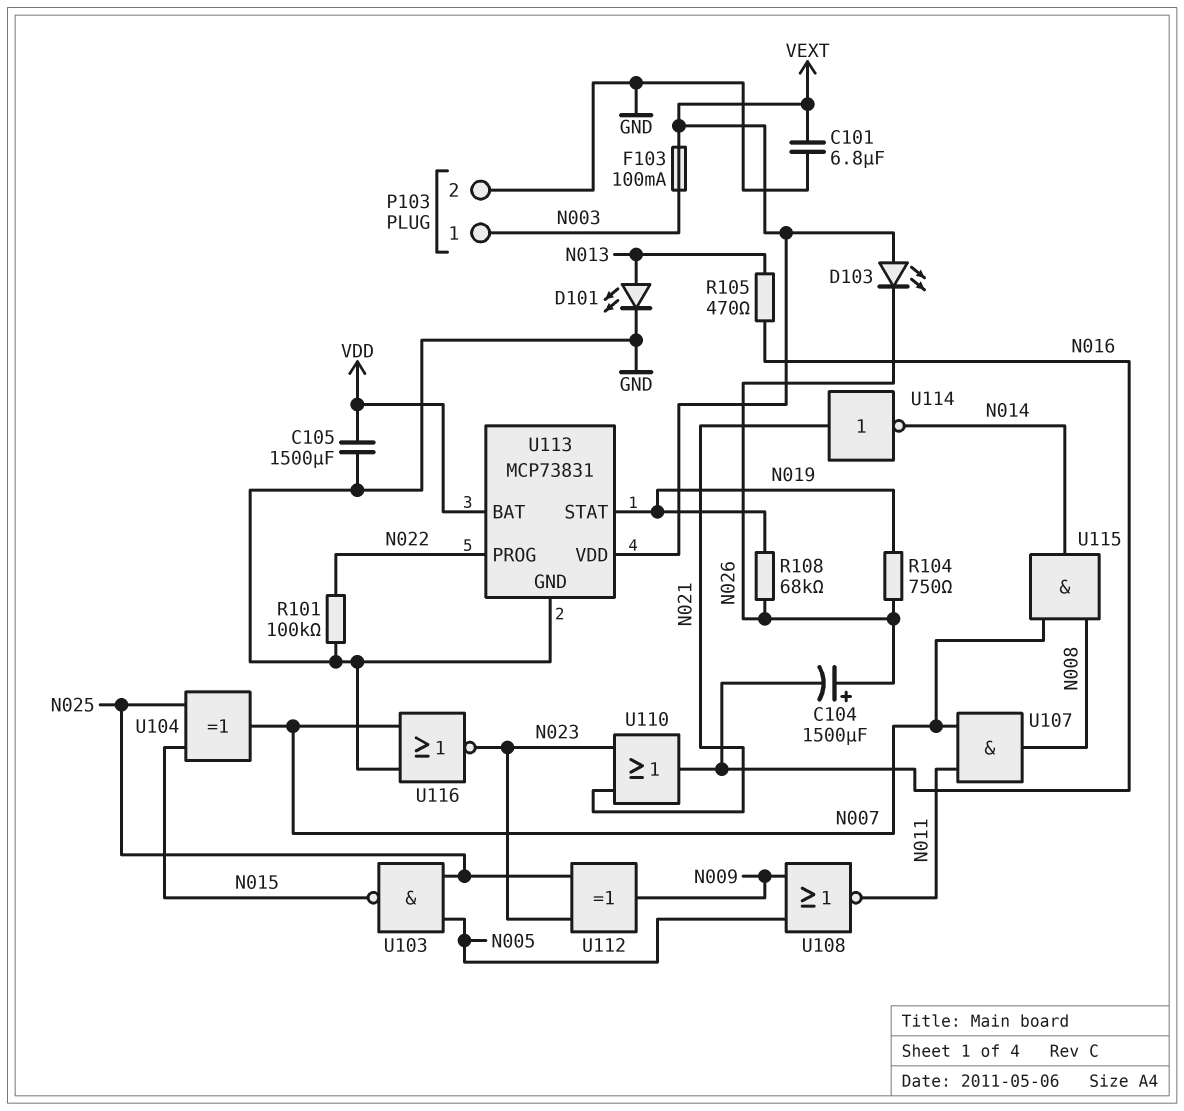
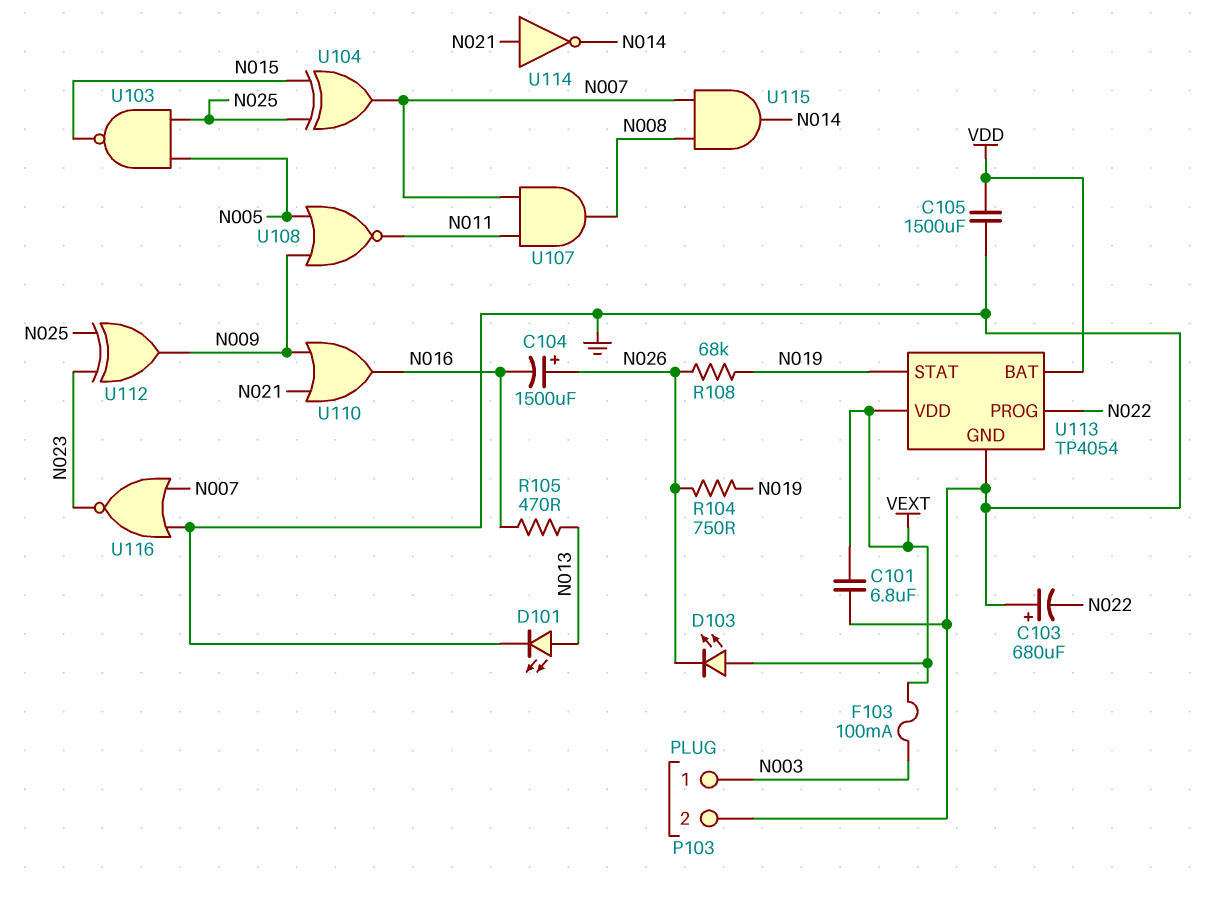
C103: none -> 680uF (plus GND, minus N022)
R101: 100k (GND, N022) -> none
U110: OR (in N021, in N023, out N016) -> OR (in N009, in N021, out N016)
U113: MCP73831 -> TP4054

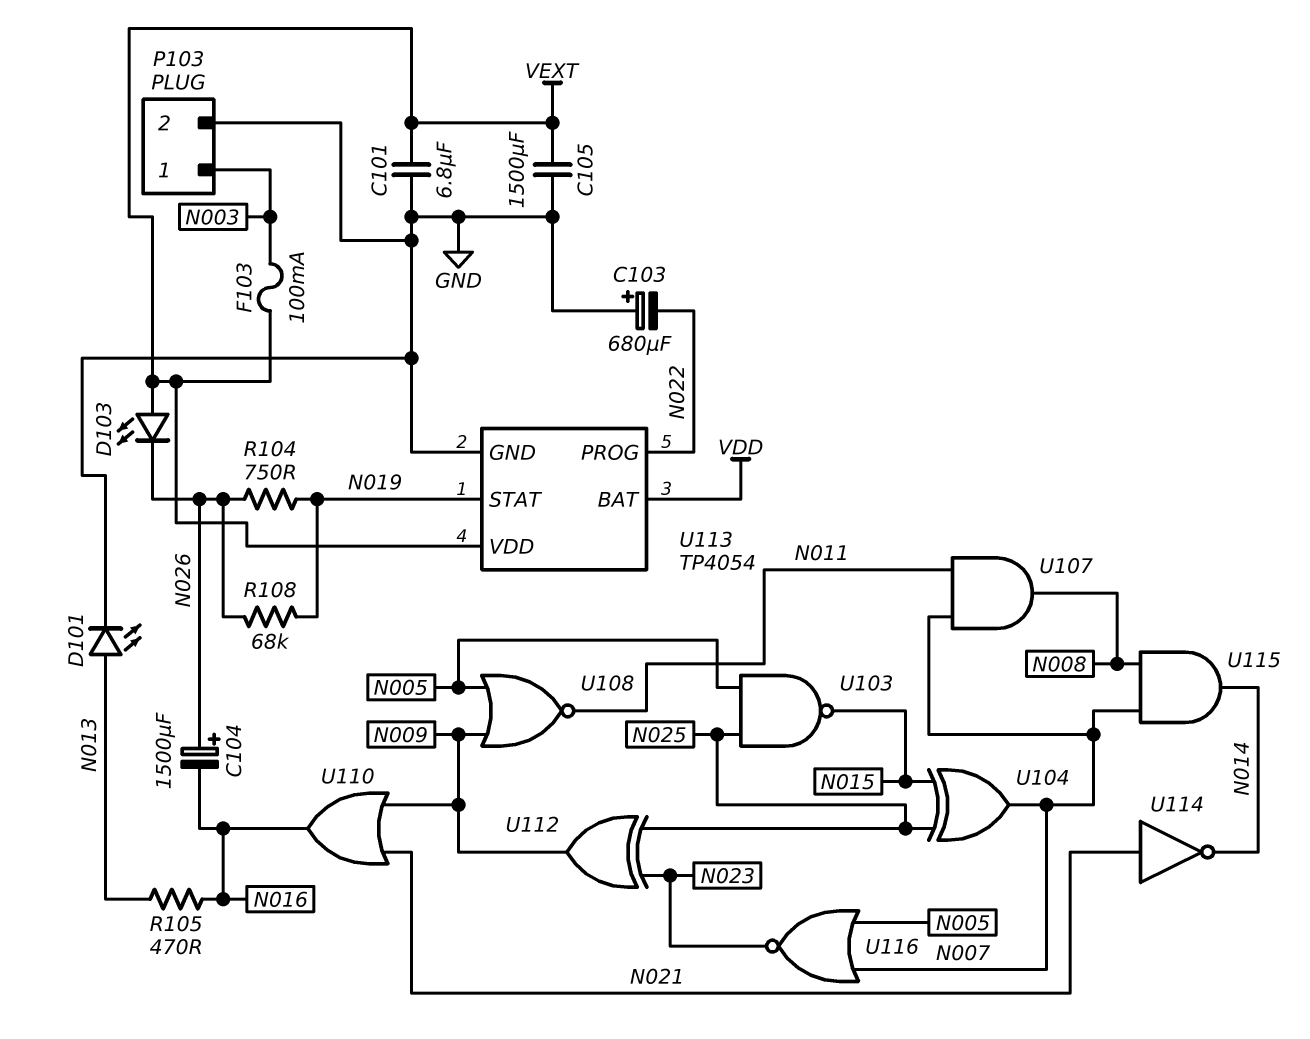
C105: 1500uF (GND, VDD) -> 1500uF (GND, VEXT)
U116: NOR (in GND, in N007, out N023) -> NOR (in N005, in N007, out N023)

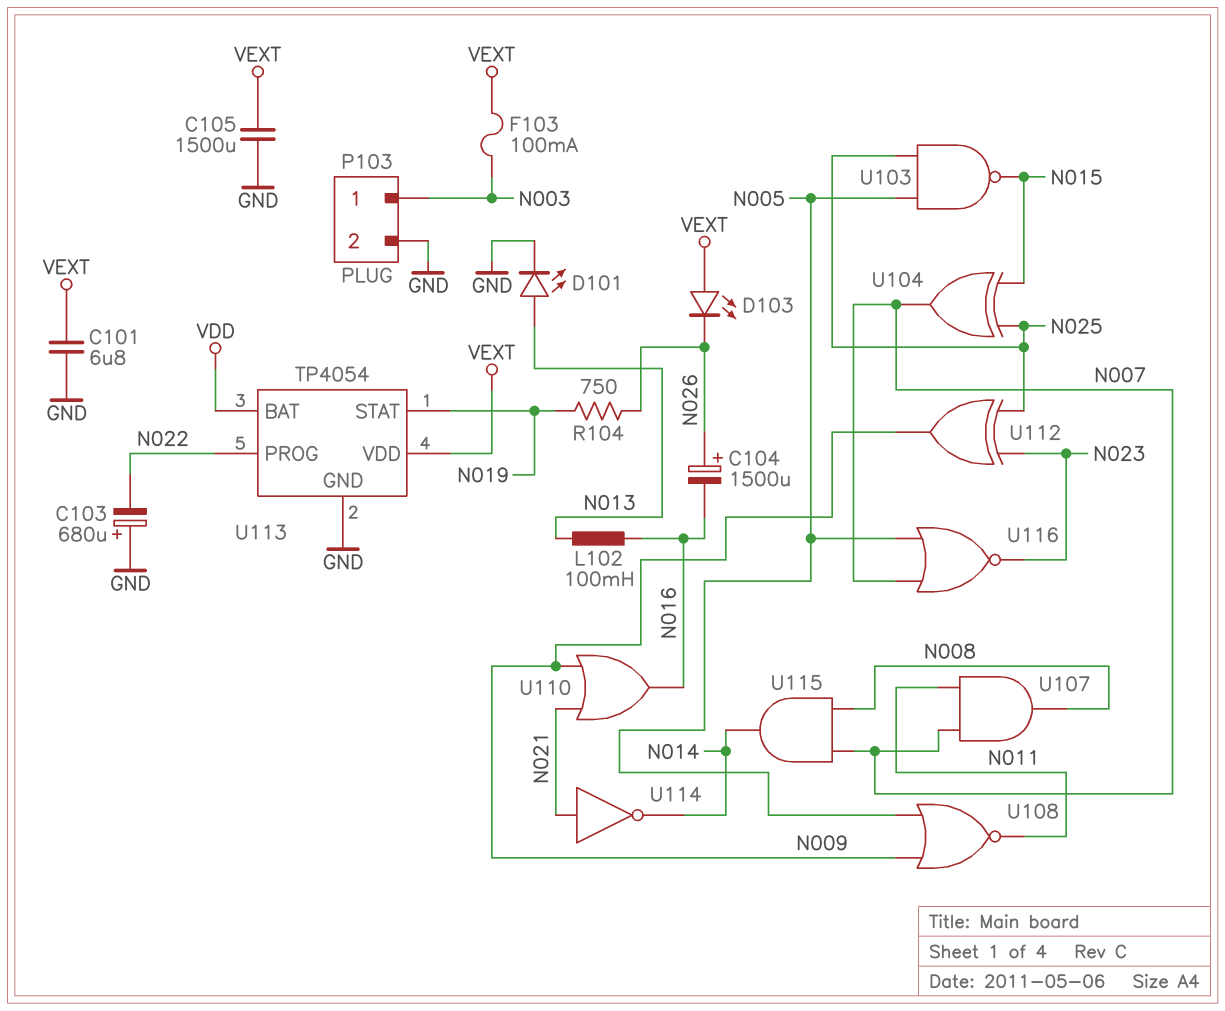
L102: none -> 100mH (N013, N016)
R105: 470 (N013, N016) -> none
R108: 68k (N019, N026) -> none

